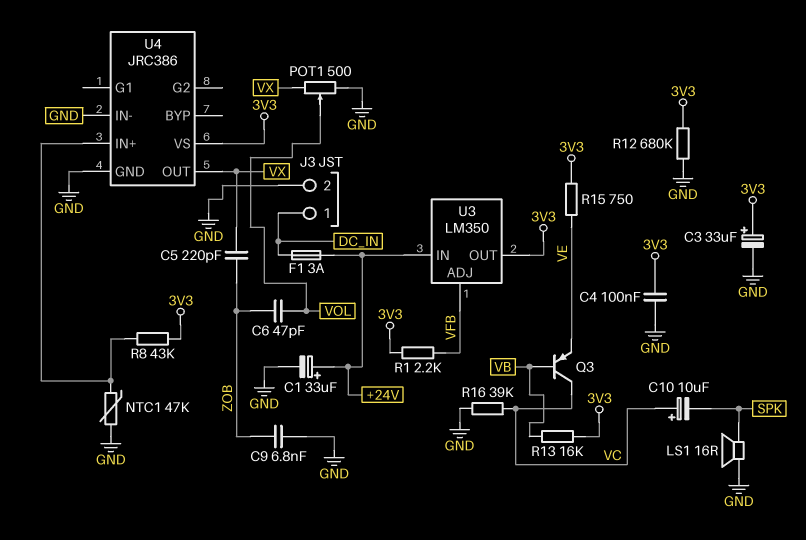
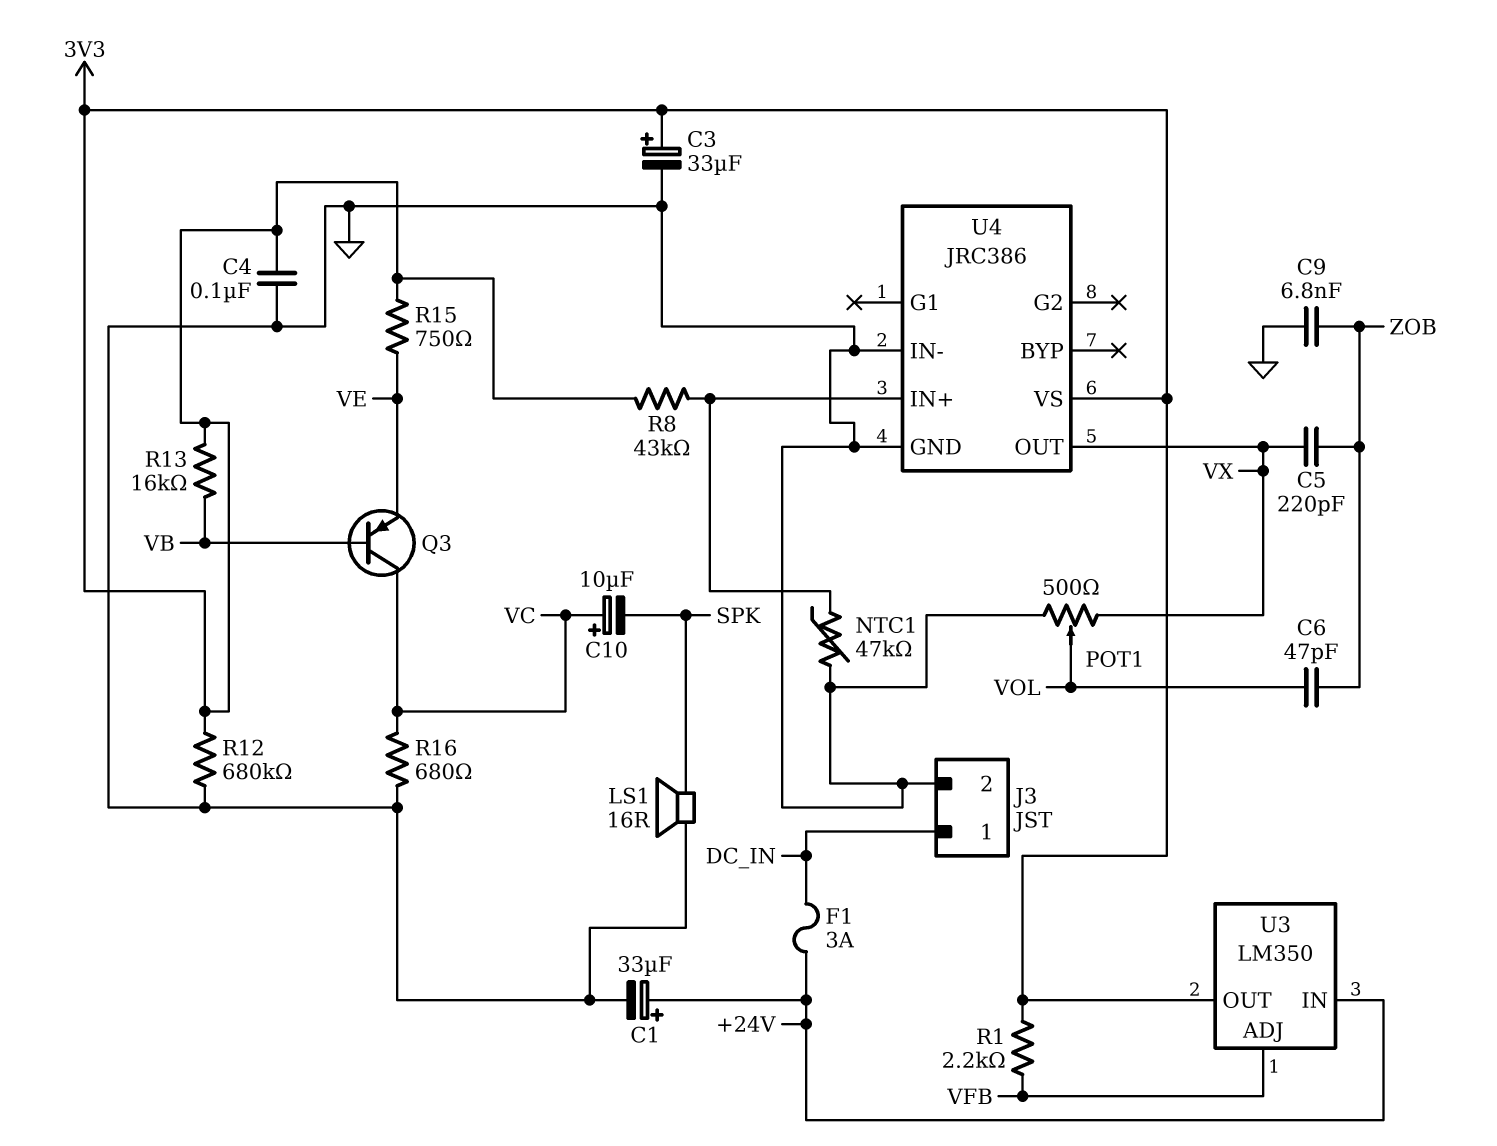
R16: 39k (GND, VC) -> 680 (GND, VC)

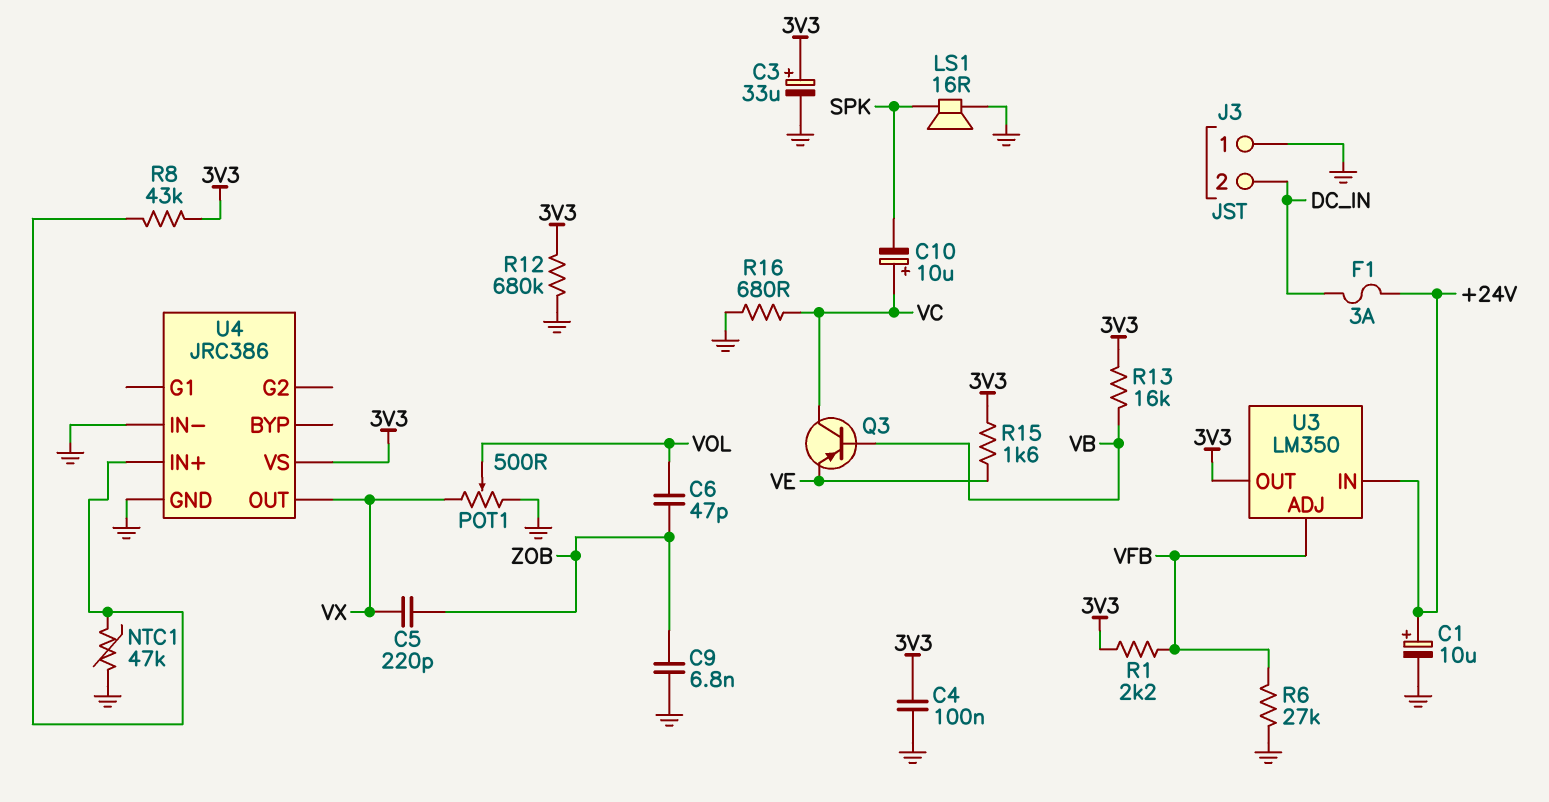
C1: 33uF (plus +24V, minus GND) -> 10uF (plus +24V, minus GND)
J3 pin 1: DC_IN -> GND
J3 pin 2: GND -> DC_IN
R6: none -> 27k (GND, VFB)
R15: 750 (3V3, VE) -> 1.6k (3V3, VE)

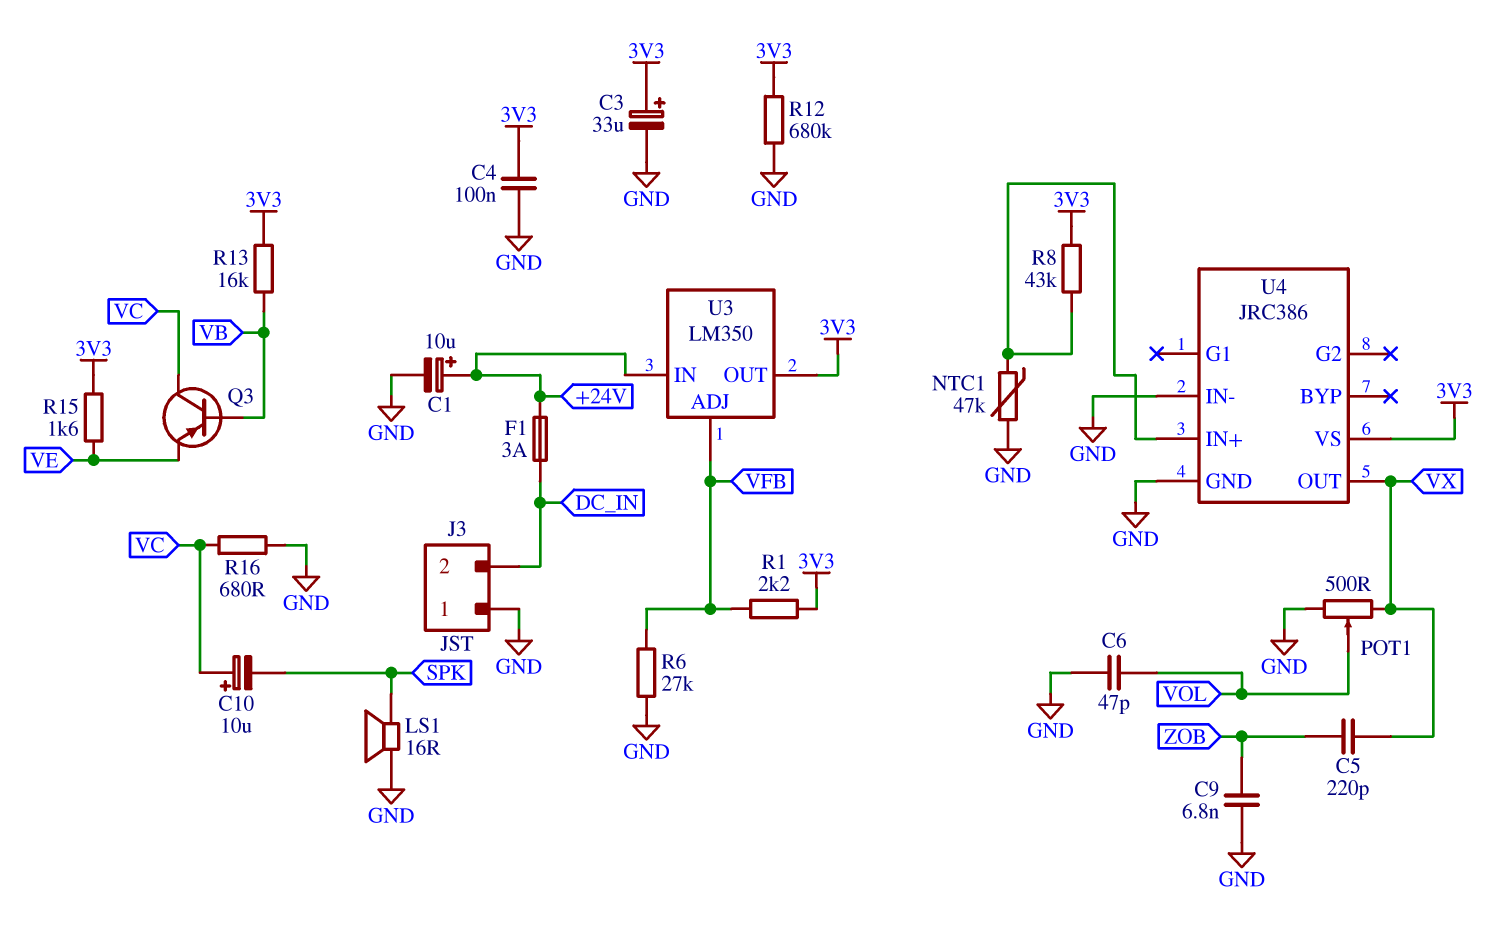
C6: 47pF (VOL, ZOB) -> 47pF (GND, VOL)

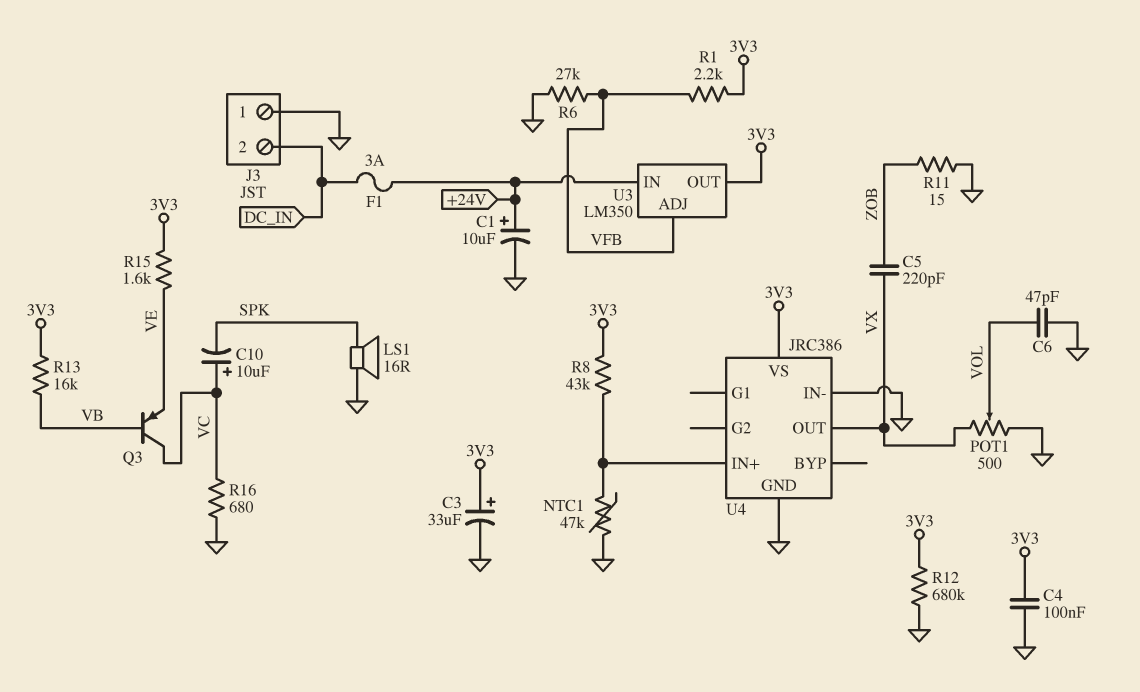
C9: 6.8nF (GND, ZOB) -> none
R11: none -> 15 (GND, ZOB)

